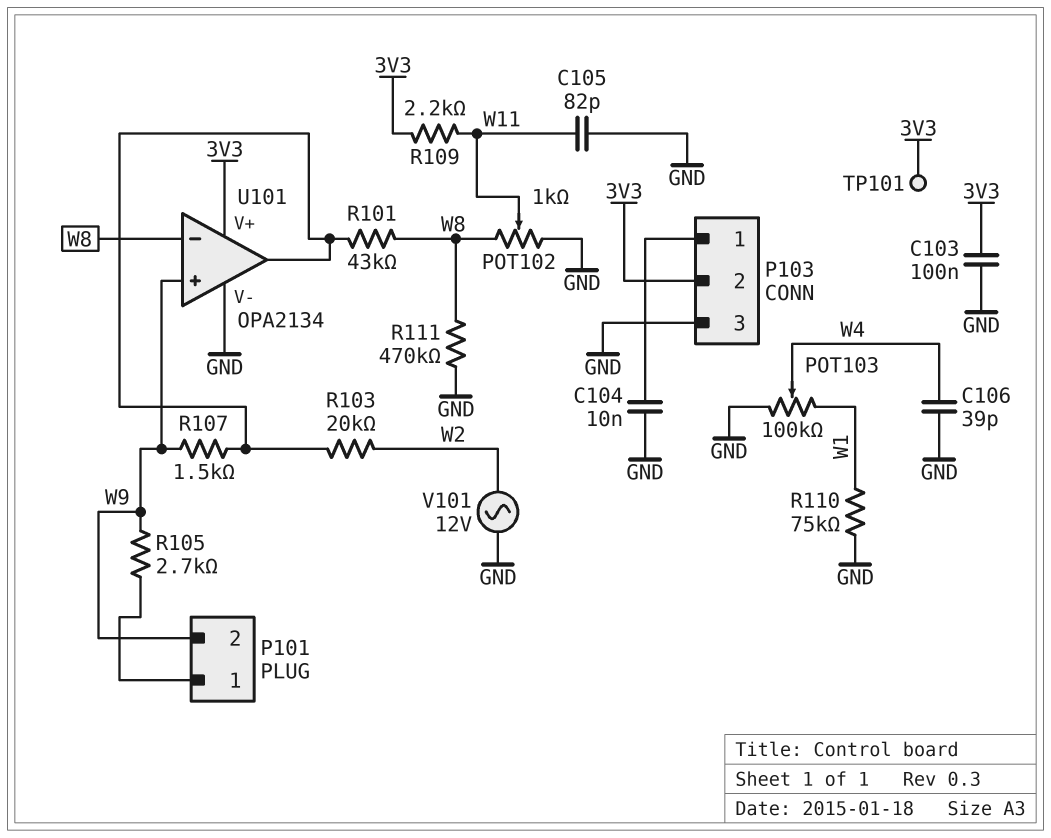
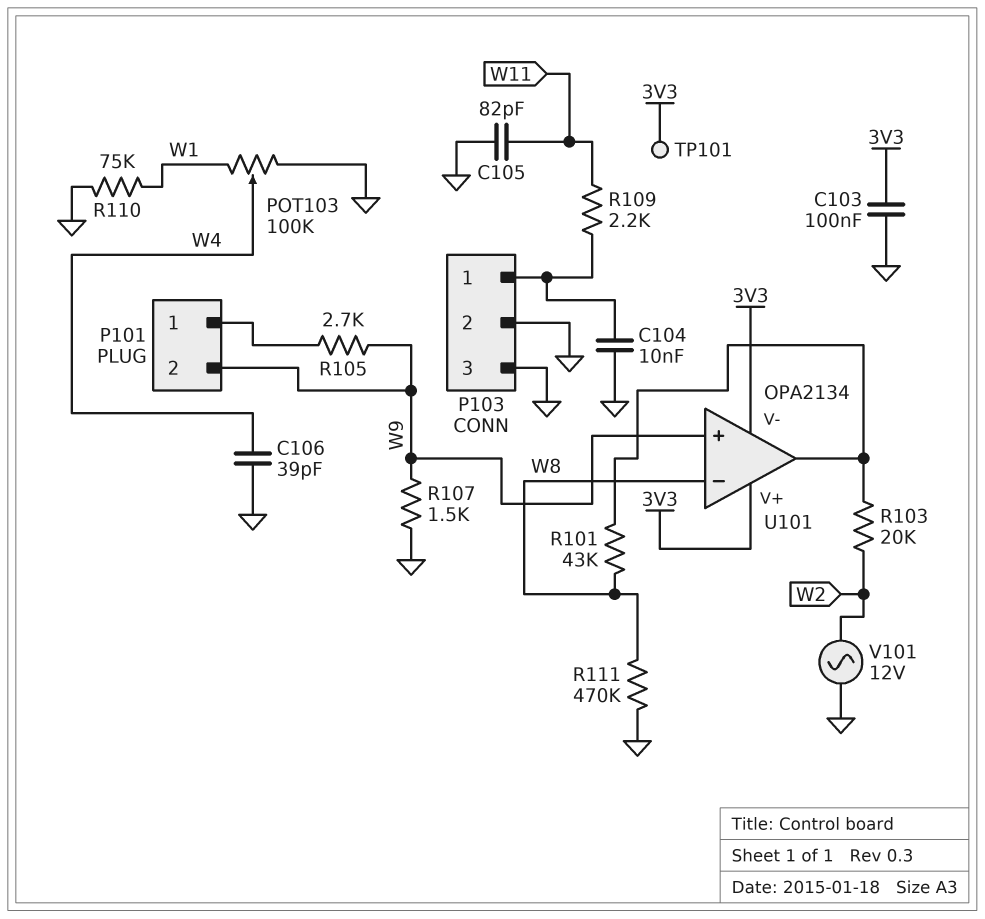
P103 pin 2: 3V3 -> GND
POT102: 1k (GND, W8, wiper W11) -> none
R107: 1.5k (U101/out, W9) -> 1.5k (GND, W9)
R109: 2.2k (3V3, W11) -> 2.2k (P103/1, W11)
U101 pin V-: GND -> 3V3

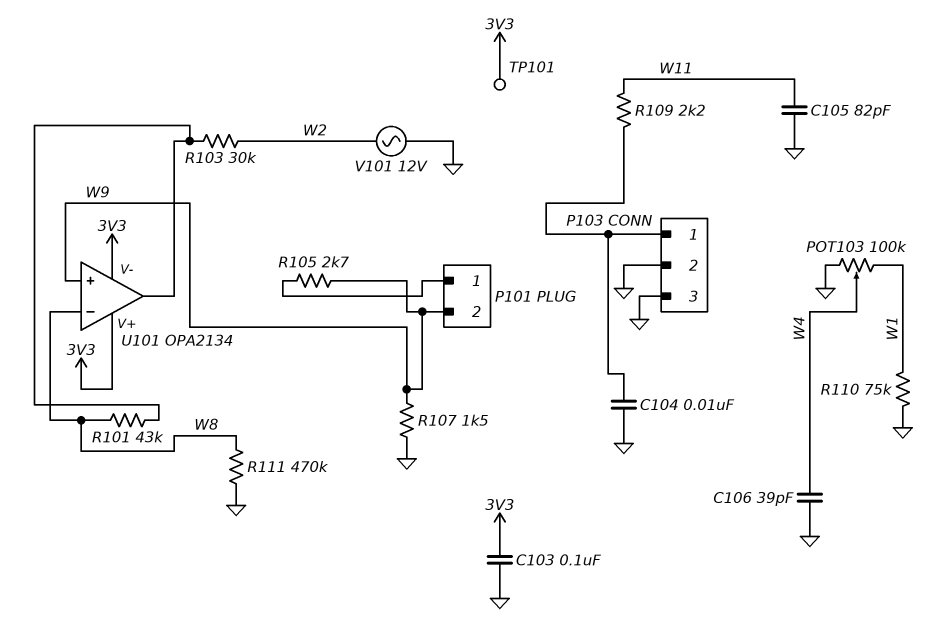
R103: 20k (U101/out, W2) -> 30k (U101/out, W2)

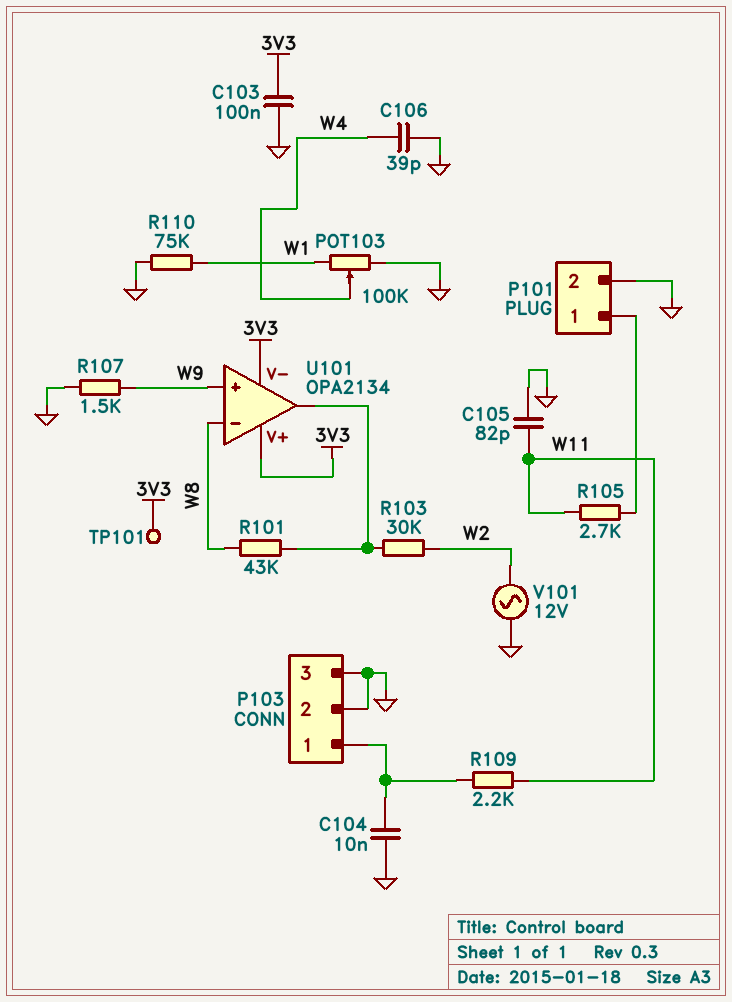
P101 pin 2: W9 -> GND
R105: 2.7k (P101/1, W9) -> 2.7k (P101/1, W11)
R111: 470k (GND, W8) -> none

